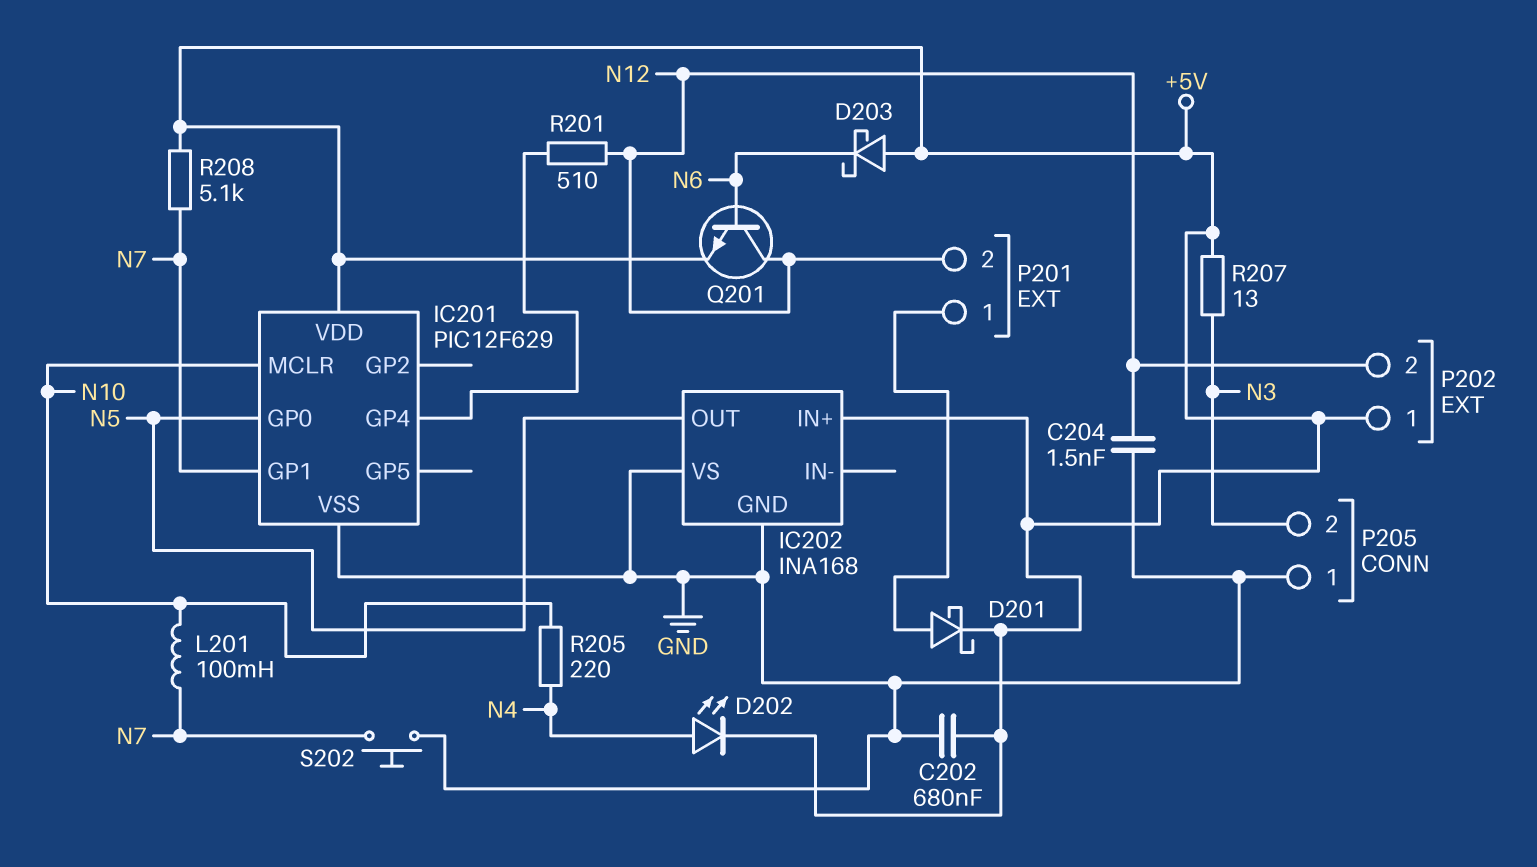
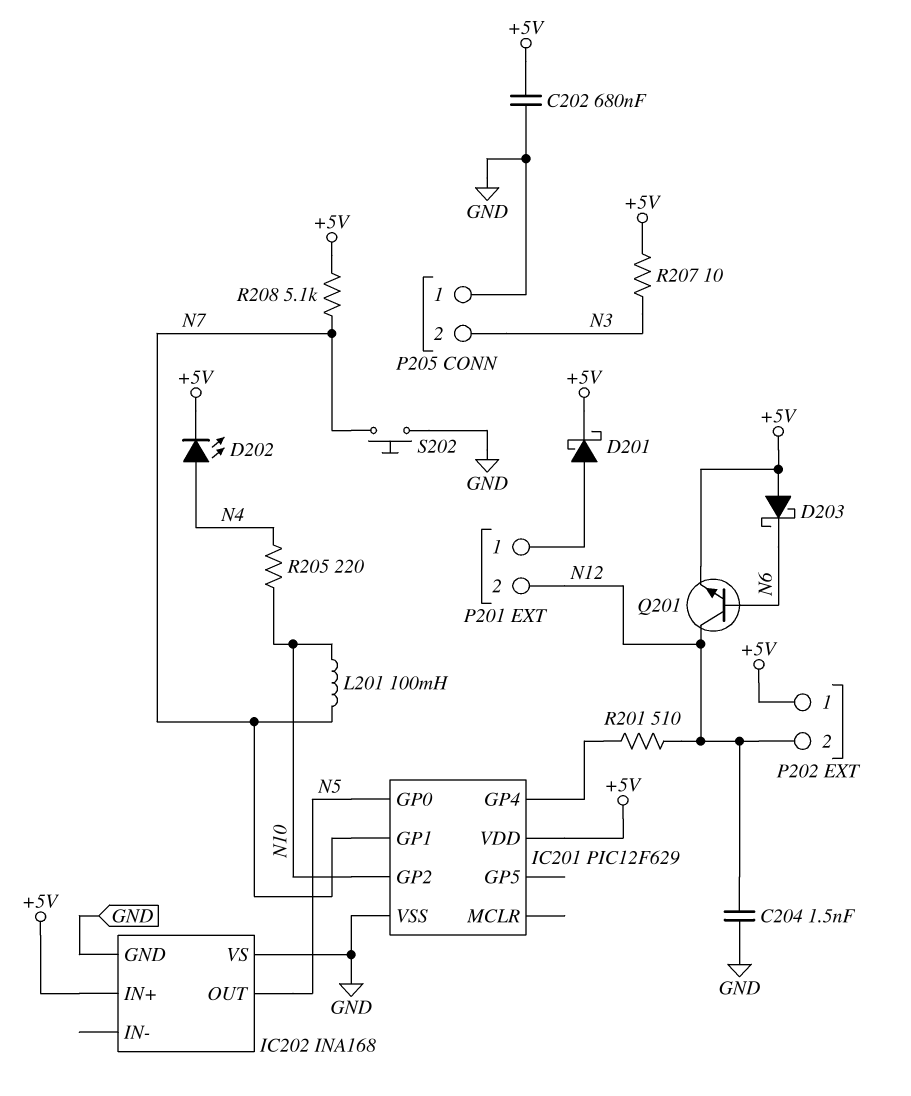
IC201 pin GP2: none -> N10
IC201 pin MCLR: N10 -> none
R207: 13 (+5V, N3) -> 10 (+5V, N3)

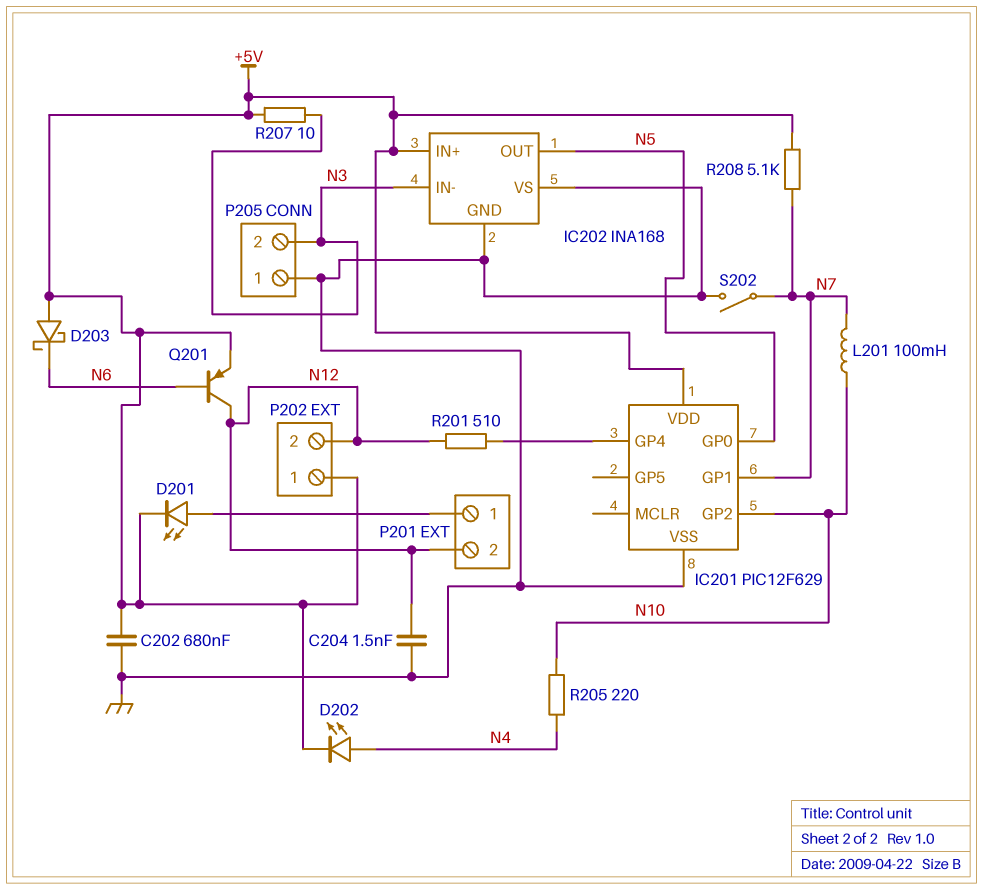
D201: schottky (A P201/1, K +5V) -> LED (A P201/1, K +5V)
IC202 pin IN-: none -> N3
Q201: NPN (B N6, C N12, E +5V) -> PNP (B N6, C N12, E +5V)
S202: button (GND, N7) -> switch (GND, N7)

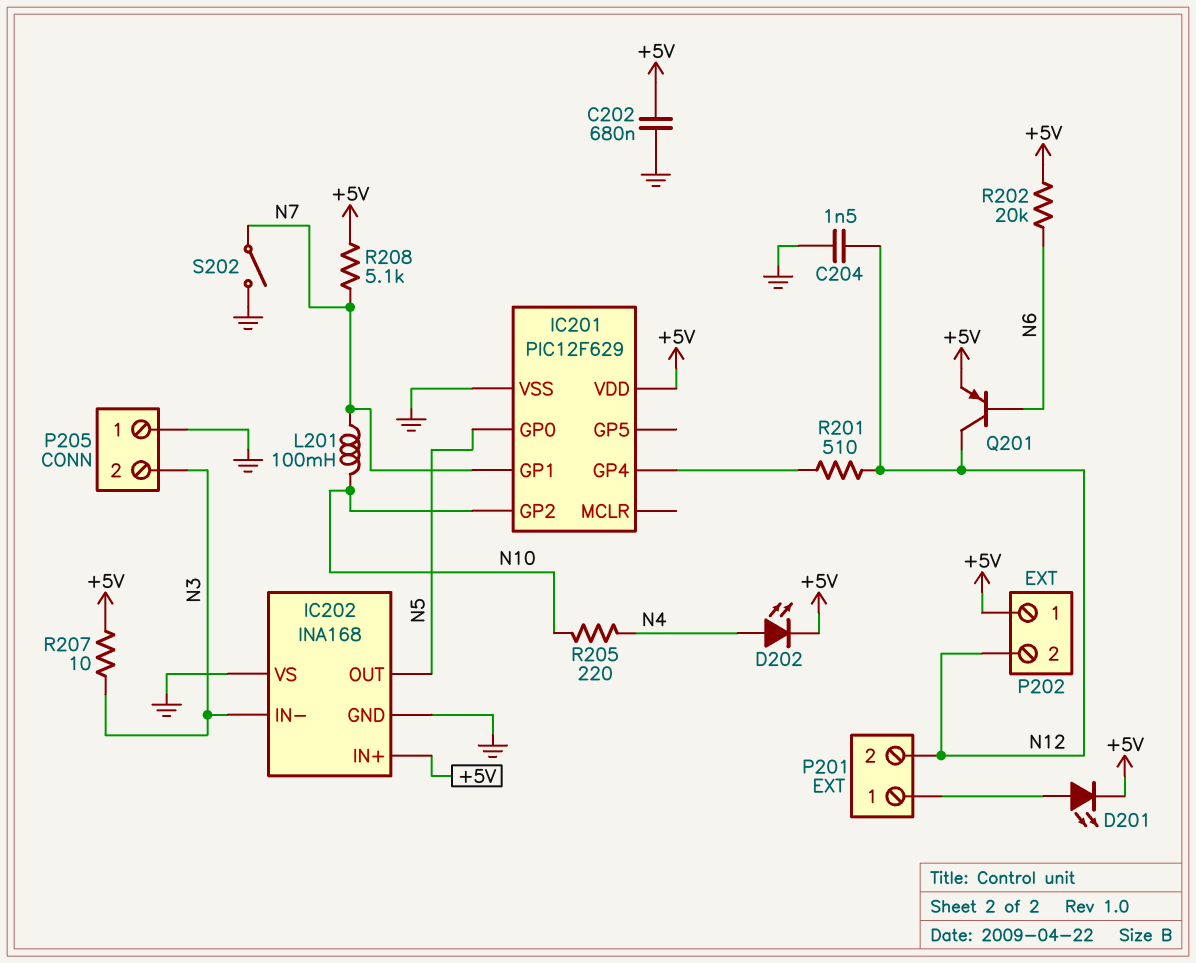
D203: schottky (A +5V, K N6) -> none
R202: none -> 20k (+5V, N6)

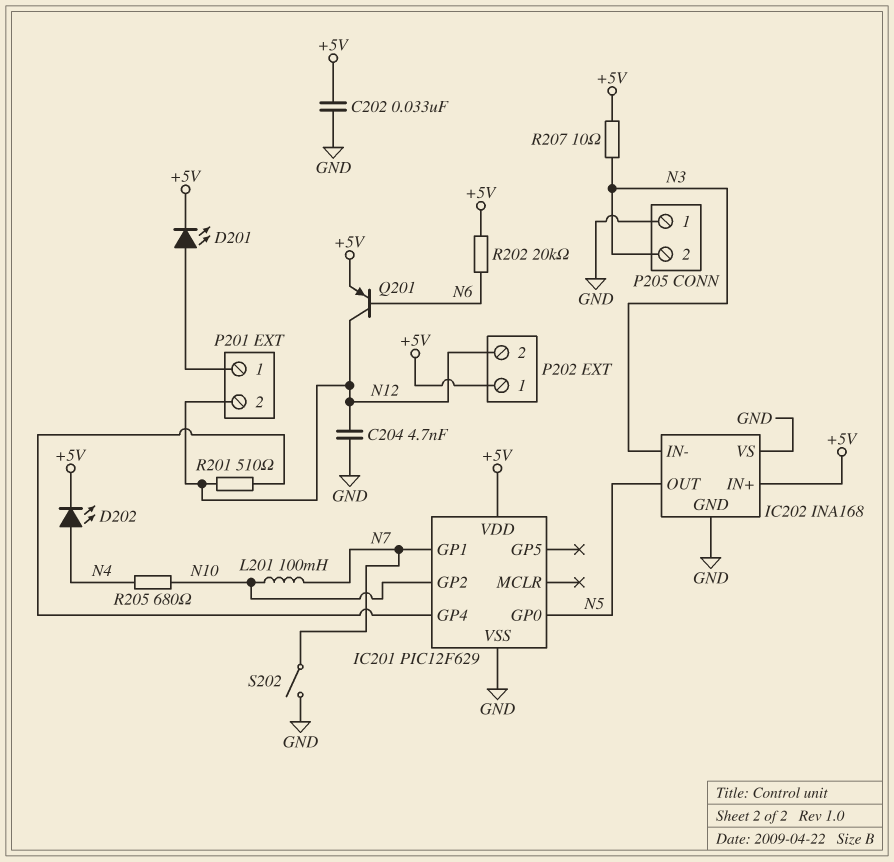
C202: 680nF (+5V, GND) -> 33nF (+5V, GND)
C204: 1.5nF (GND, N12) -> 4.7nF (GND, N12)
R205: 220 (N4, N10) -> 680 (N4, N10)
R208: 5.1k (+5V, N7) -> none

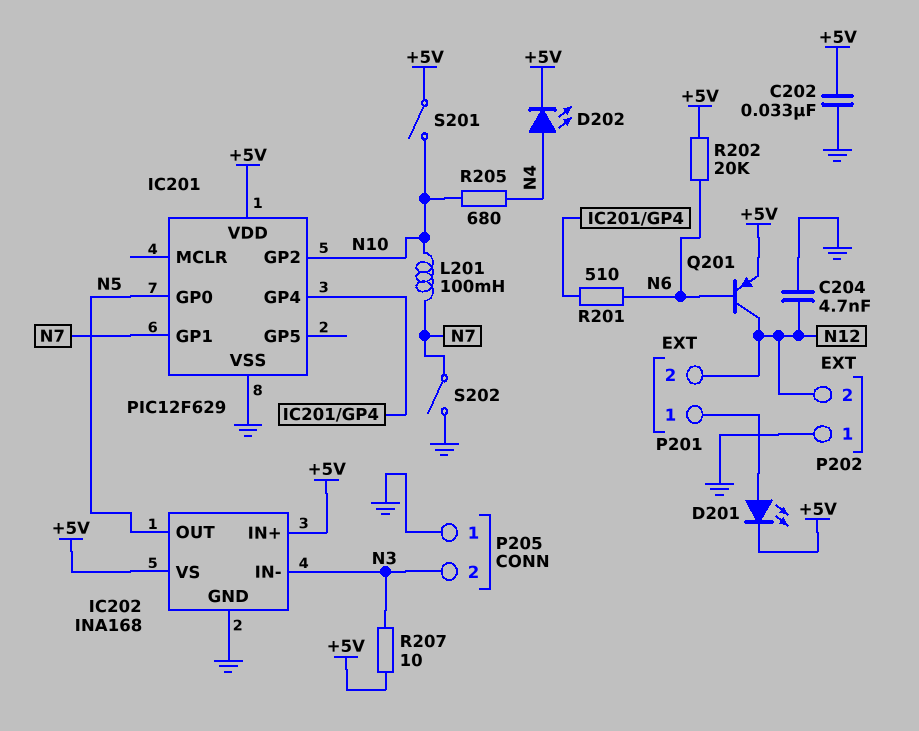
IC202 pin VS: GND -> +5V
P202 pin 1: +5V -> GND
R201: 510 (IC201/GP4, N12) -> 510 (IC201/GP4, N6)
S201: none -> switch (+5V, N10)

